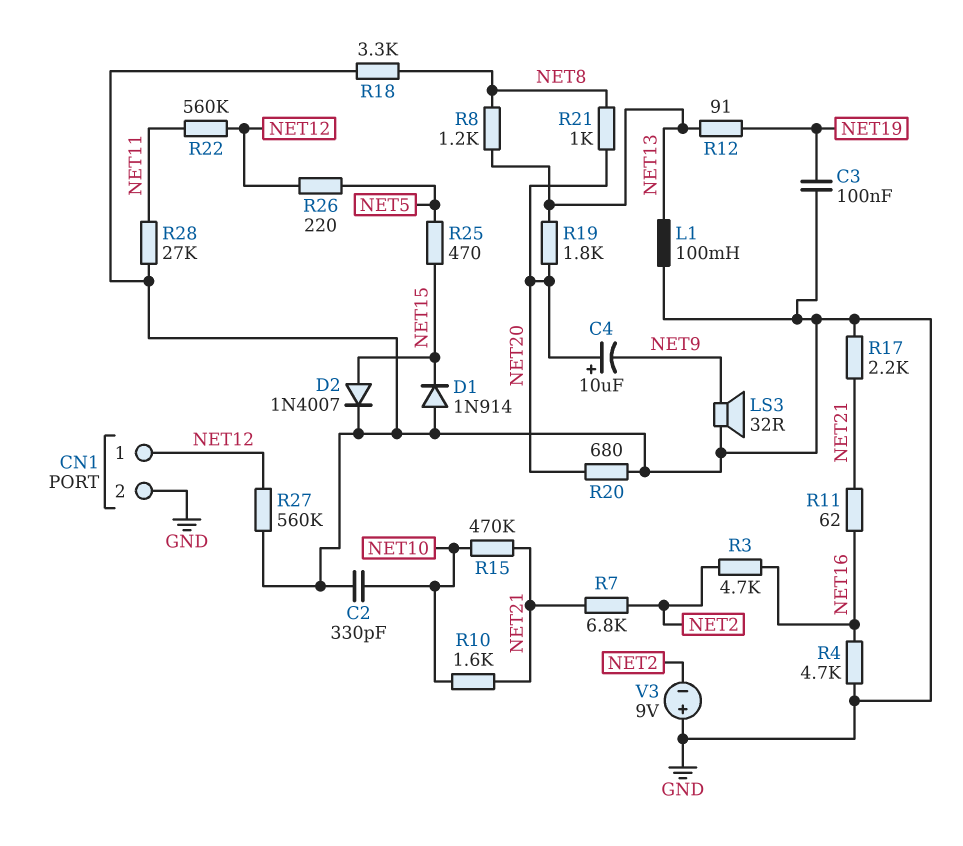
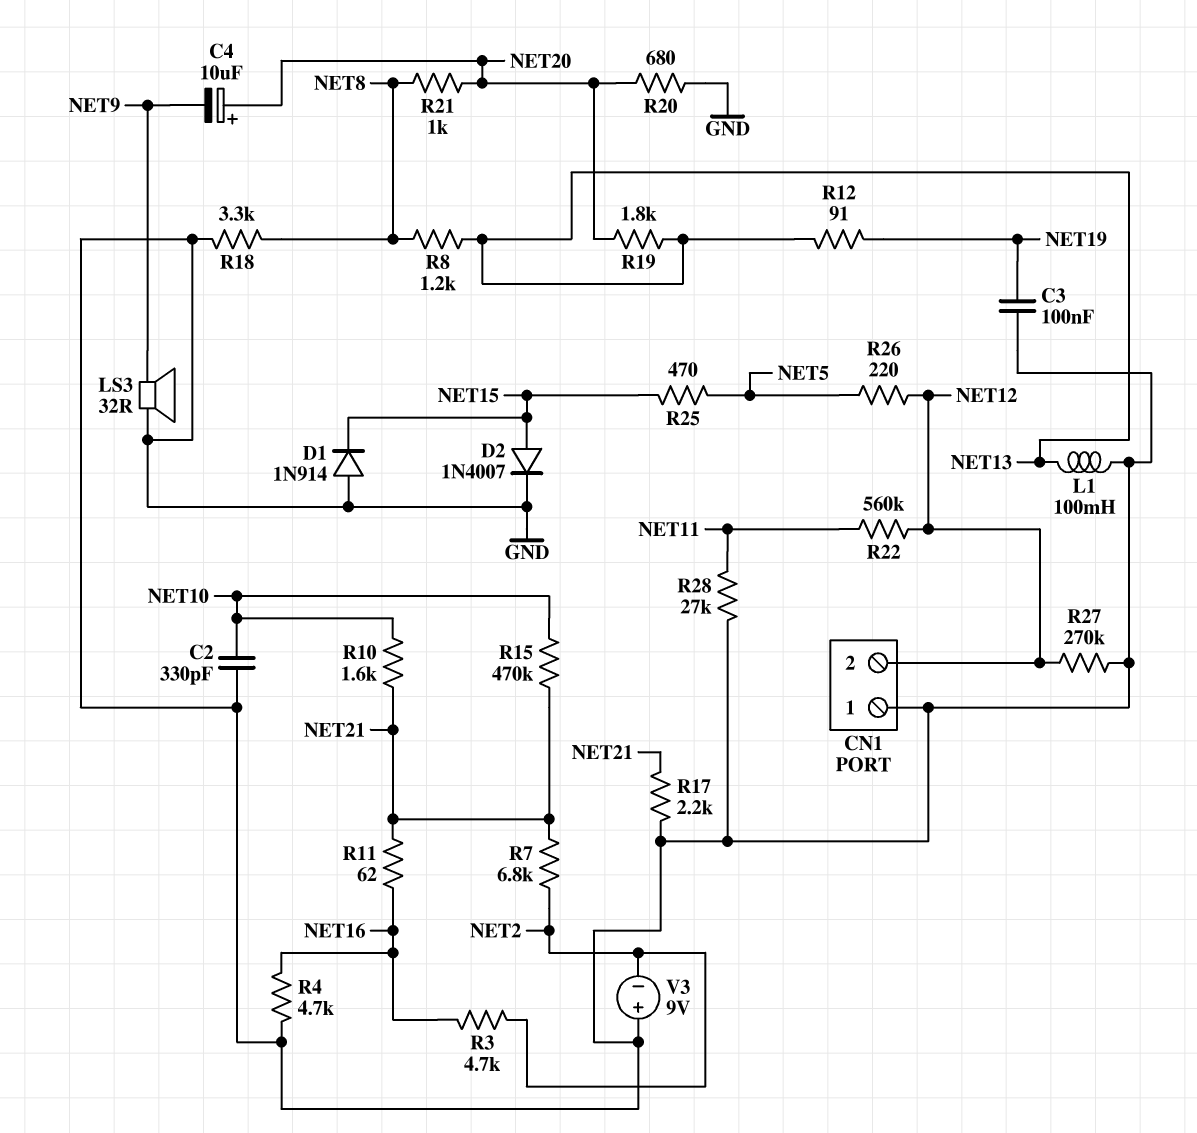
CN1 pin 1: NET12 -> GND
CN1 pin 2: GND -> NET12
R27: 560k (GND, NET12) -> 270k (GND, NET12)

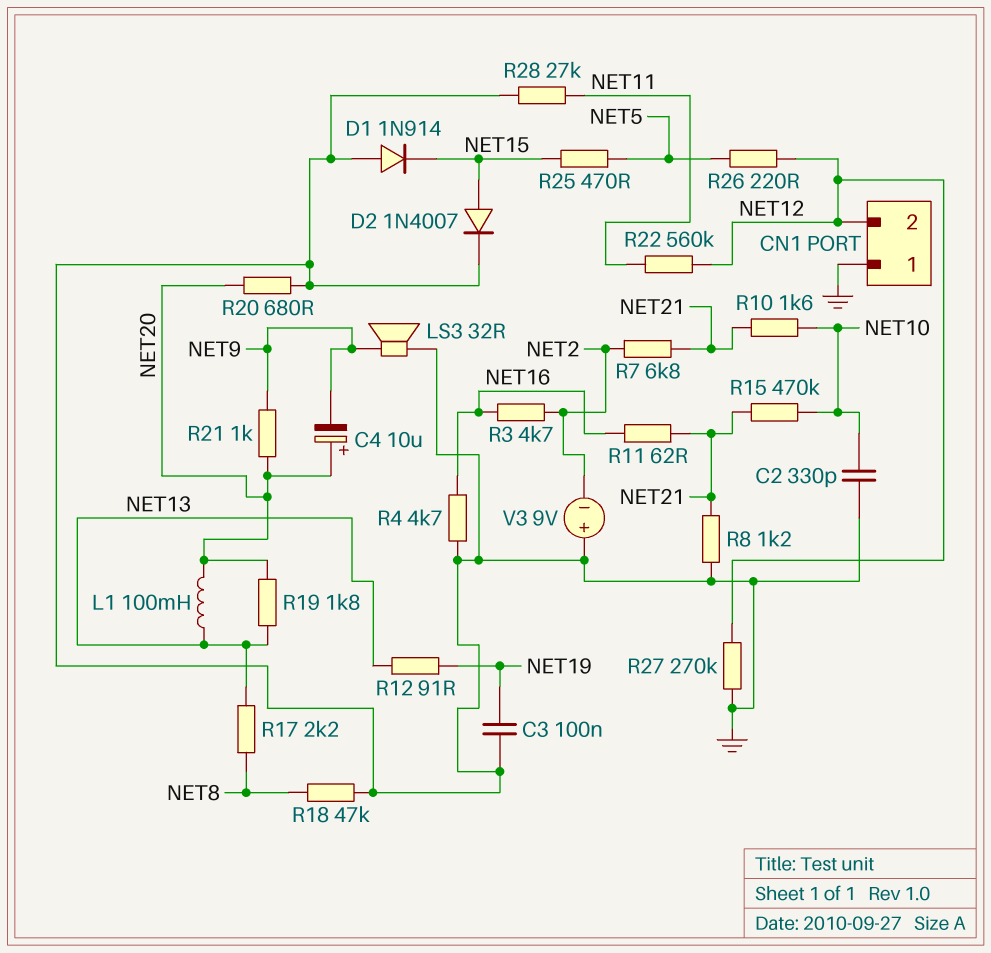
L1: 100mH (GND, NET13) -> 100mH (NET13, NET20)
R8: 1.2k (NET8, NET13) -> 1.2k (GND, NET21)
R17: 2.2k (GND, NET21) -> 2.2k (NET8, NET13)
R18: 3.3k (GND, NET8) -> 47k (GND, NET8)
R21: 1k (NET8, NET20) -> 1k (NET9, NET20)

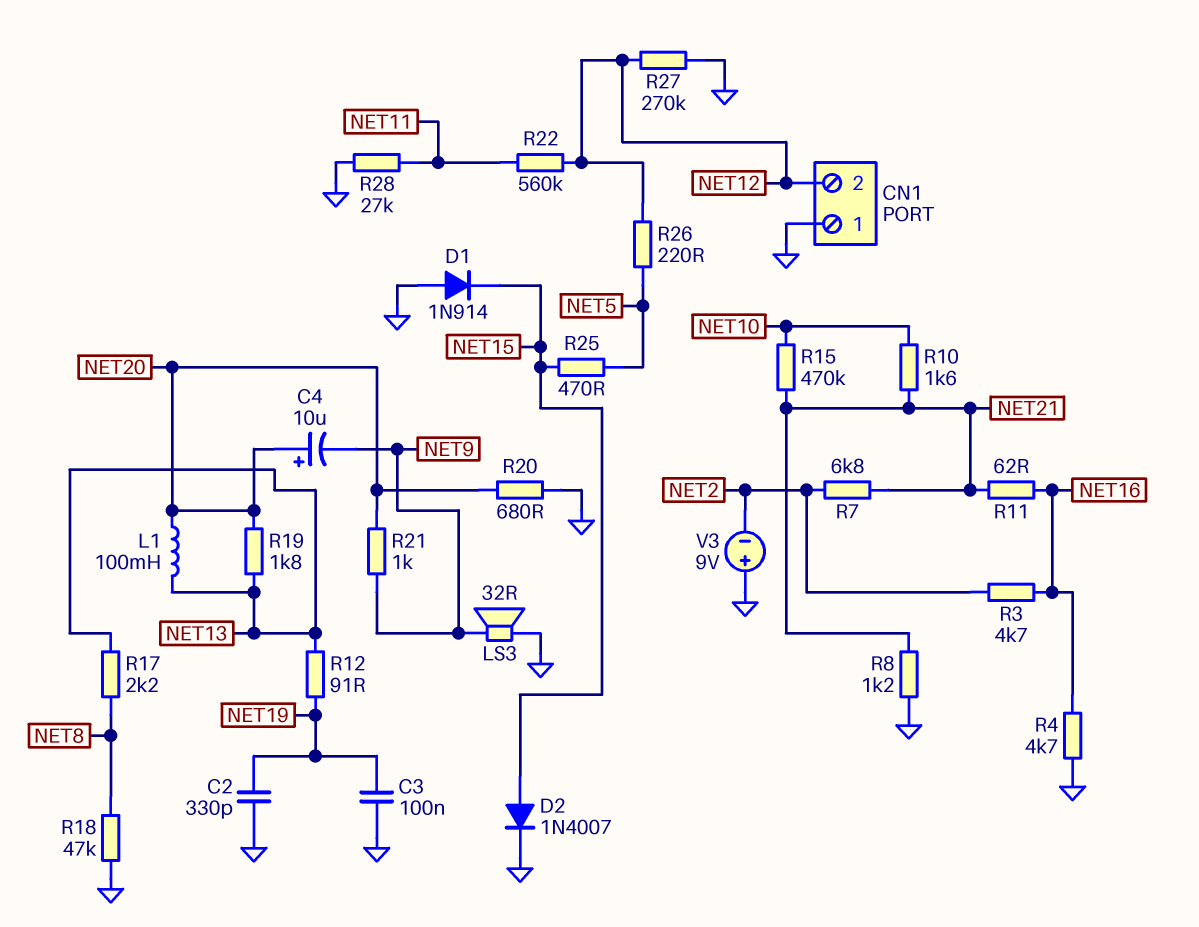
C2: 330pF (GND, NET10) -> 330pF (GND, NET19)

